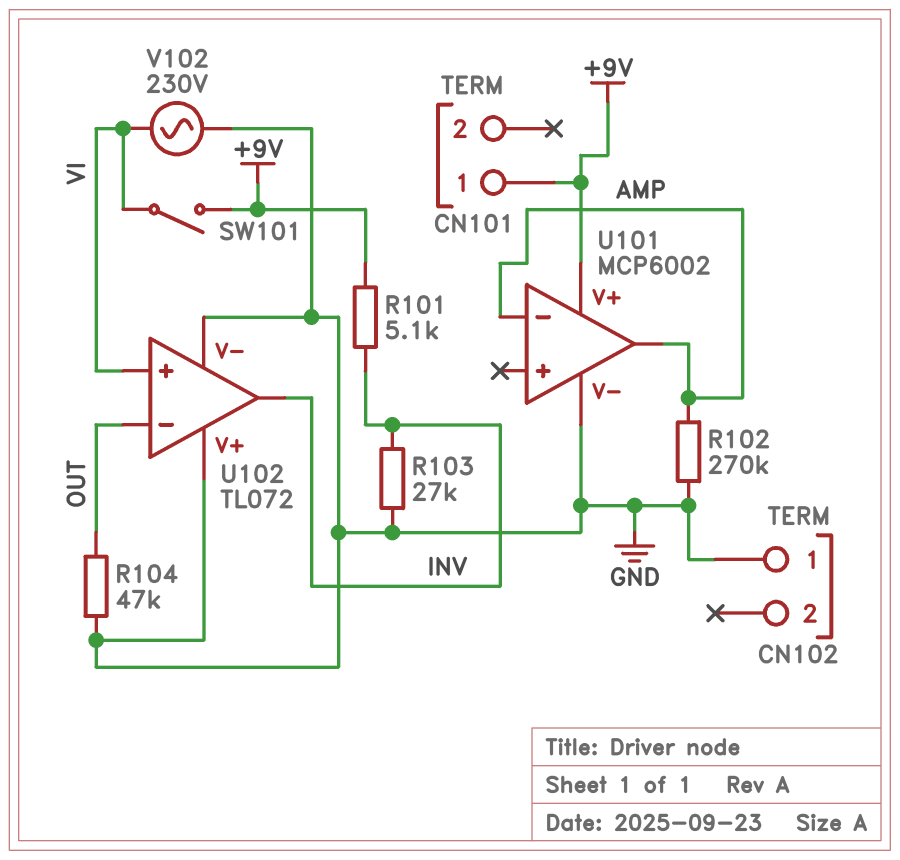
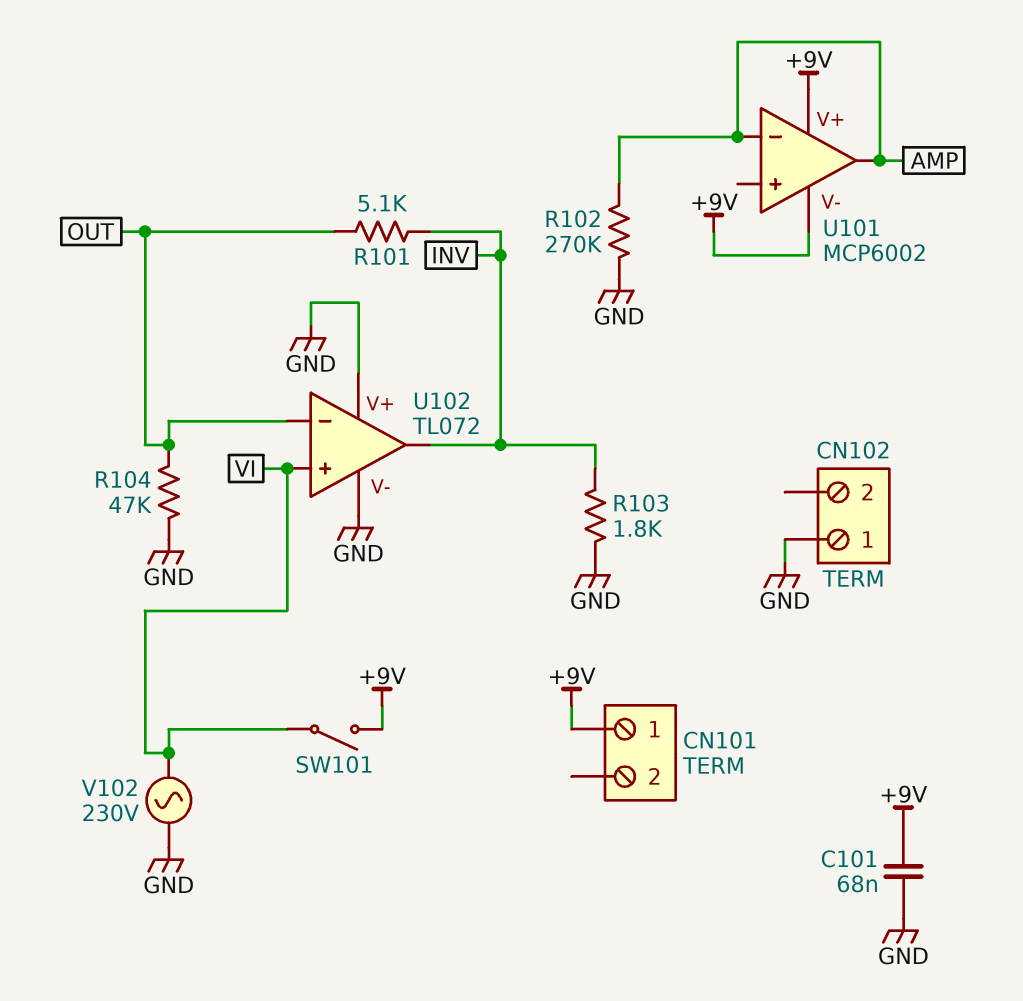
C101: none -> 68nF (+9V, GND)
R101: 5.1k (+9V, INV) -> 5.1k (INV, OUT)
R103: 27k (GND, INV) -> 1.8k (GND, INV)
U101 pin V-: GND -> +9V

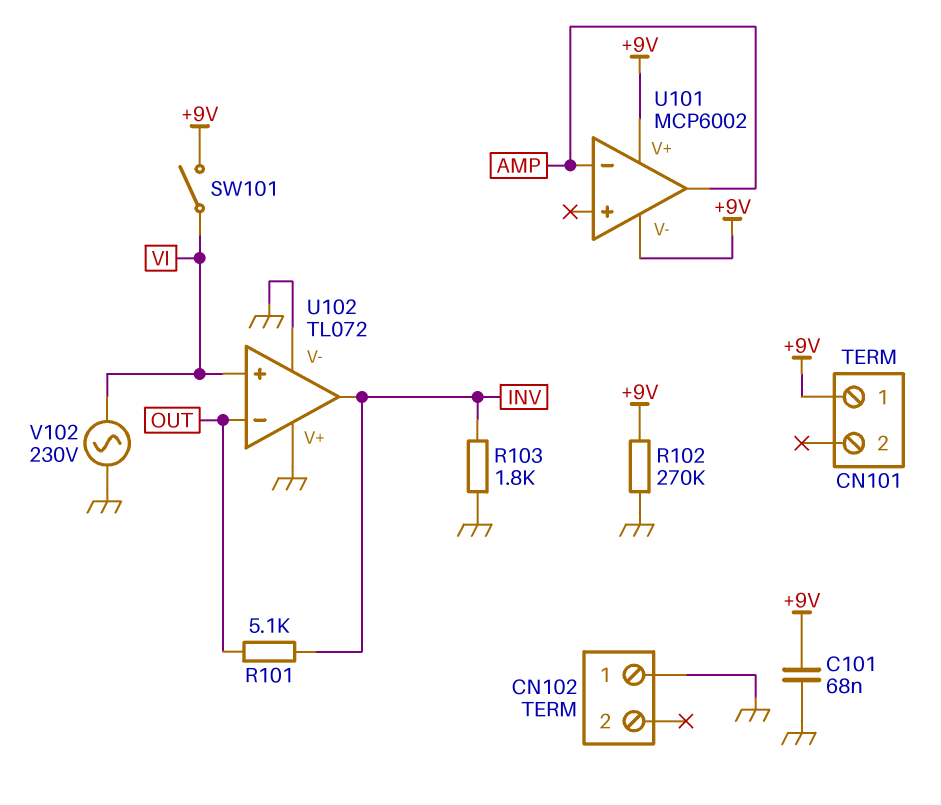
R102: 270k (AMP, GND) -> 270k (+9V, GND)
R104: 47k (GND, OUT) -> none

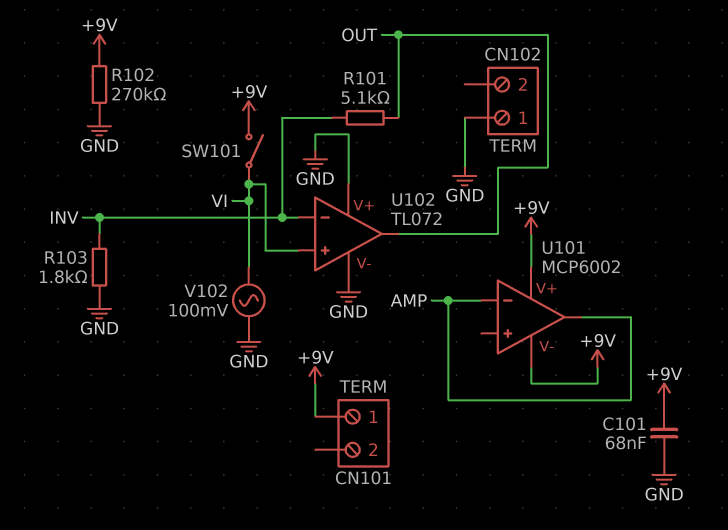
U102 pin in-: OUT -> INV
U102 pin out: INV -> OUT
V102: AC 230V (GND, VI) -> AC 100mV (GND, VI)

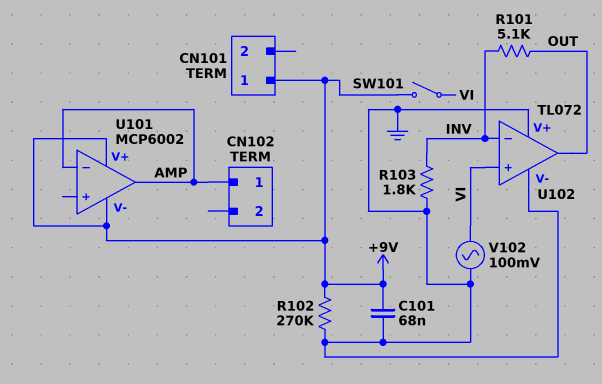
CN102 pin 1: GND -> AMP

